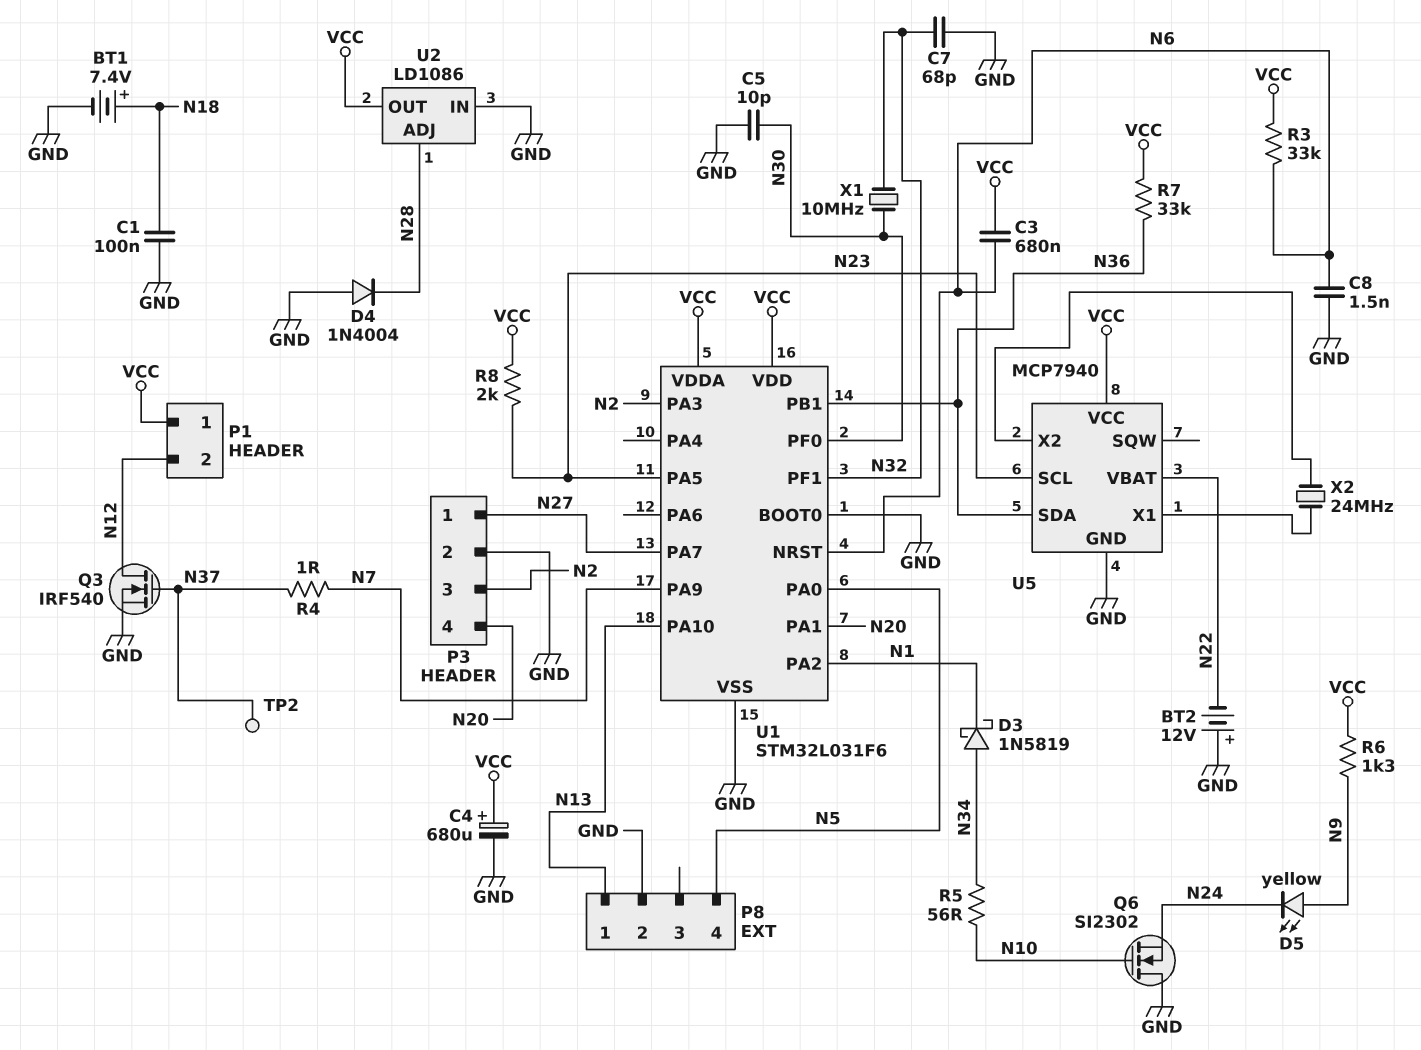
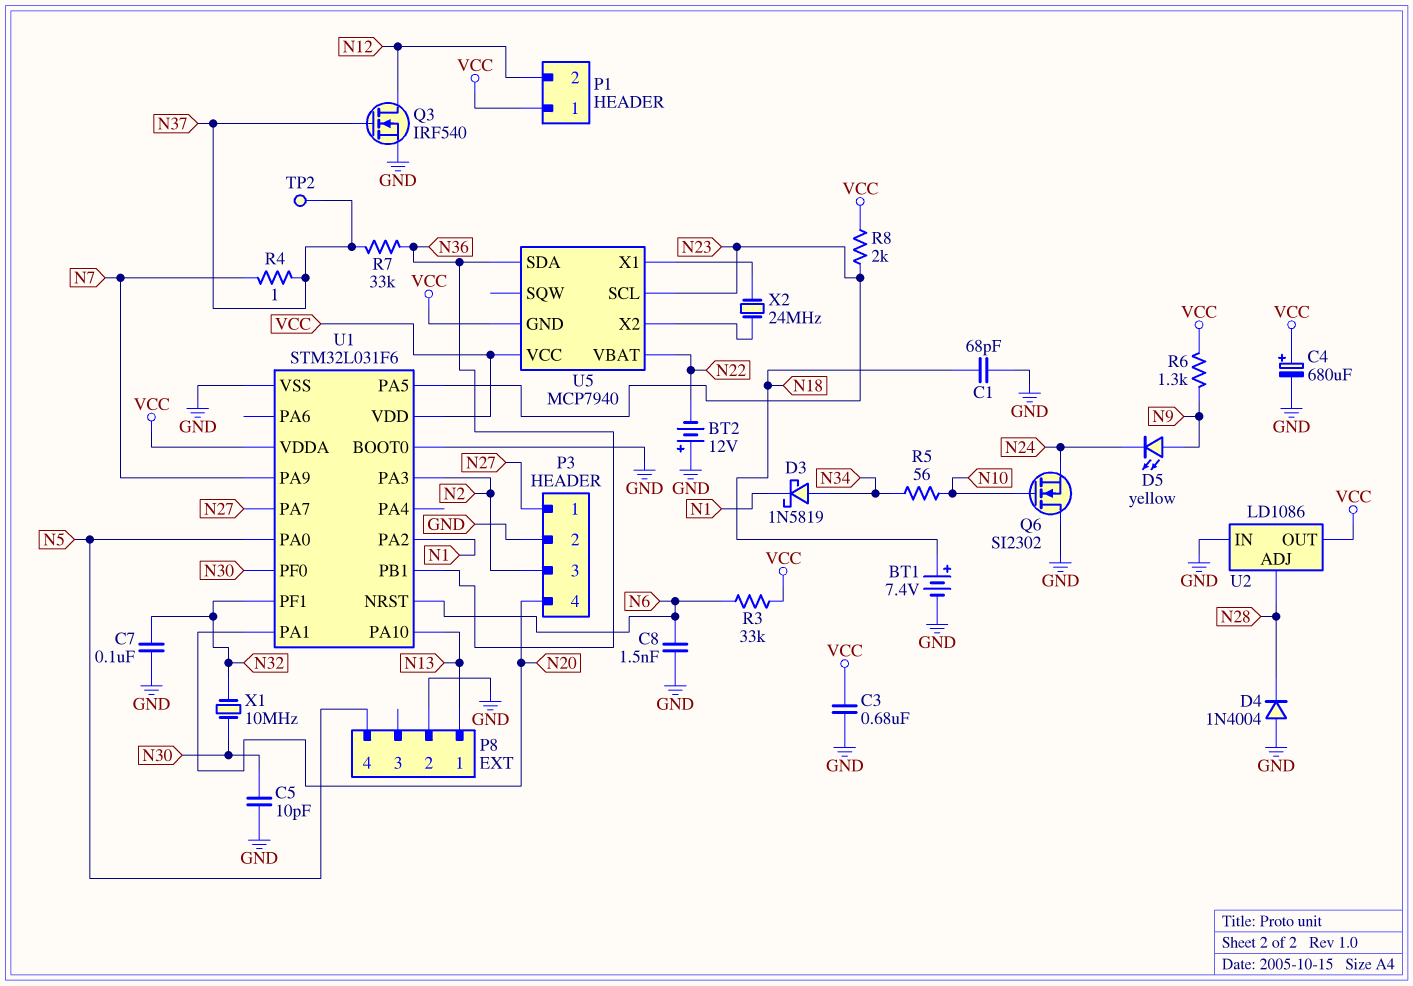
C1: 100nF (GND, N18) -> 68pF (GND, N18)
C3: 680nF (N6, VCC) -> 680nF (GND, VCC)
C7: 68pF (GND, N32) -> 100nF (GND, N32)
R7: 33k (N36, VCC) -> 33k (N36, N37)
U5 pin GND: GND -> VCC

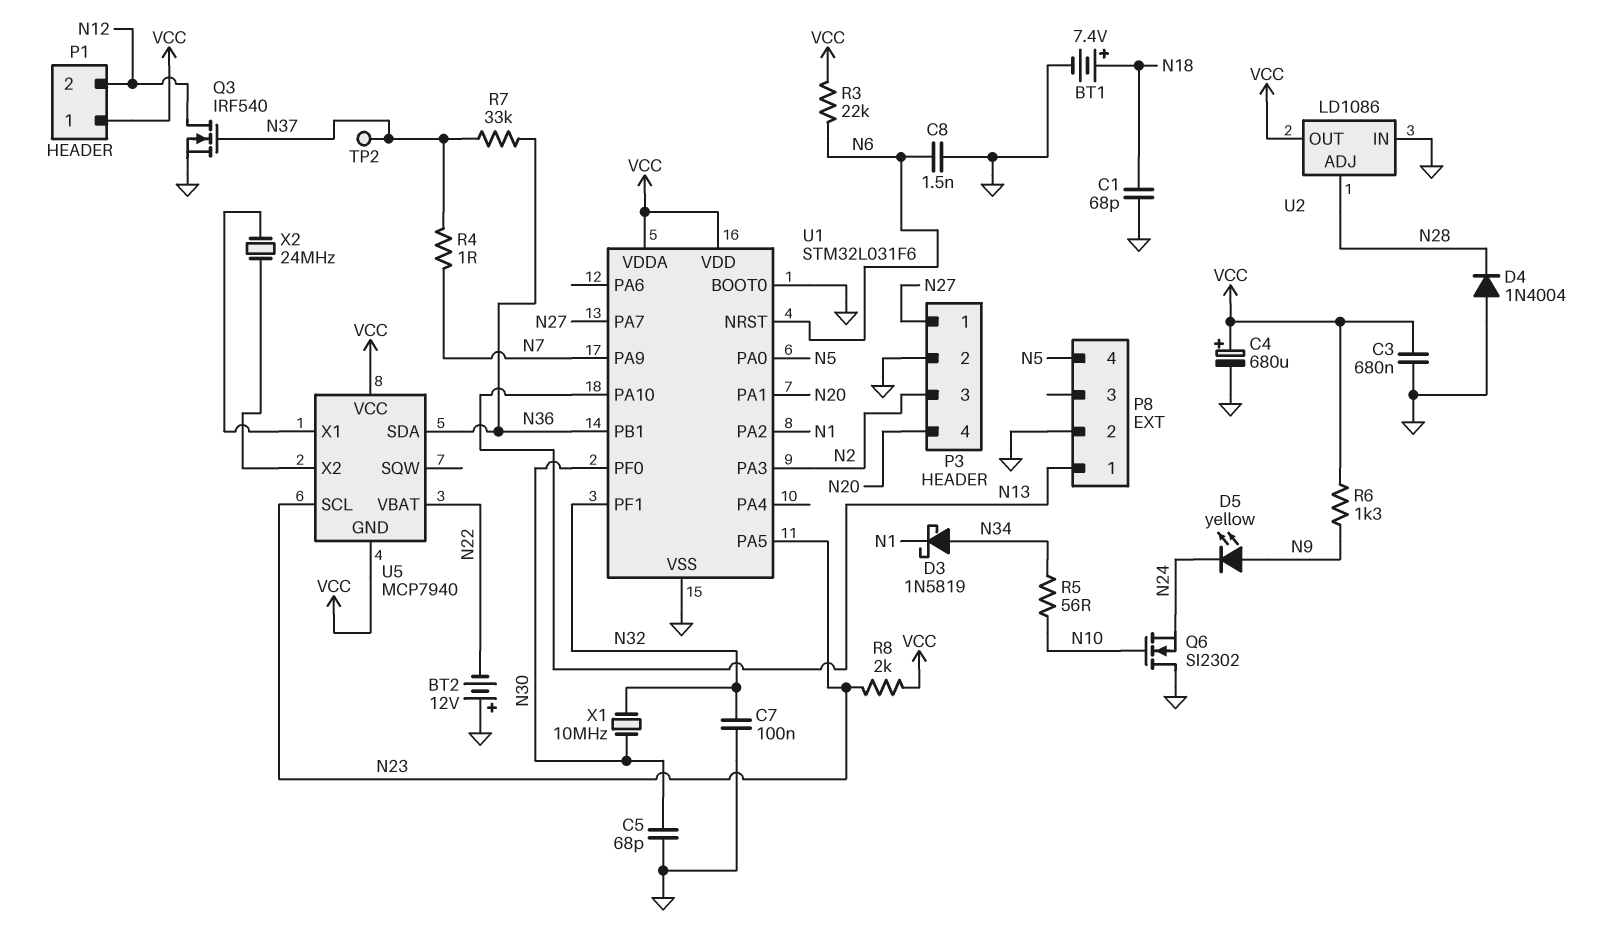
C5: 10pF (GND, N30) -> 68pF (GND, N30)
R3: 33k (N6, VCC) -> 22k (N6, VCC)

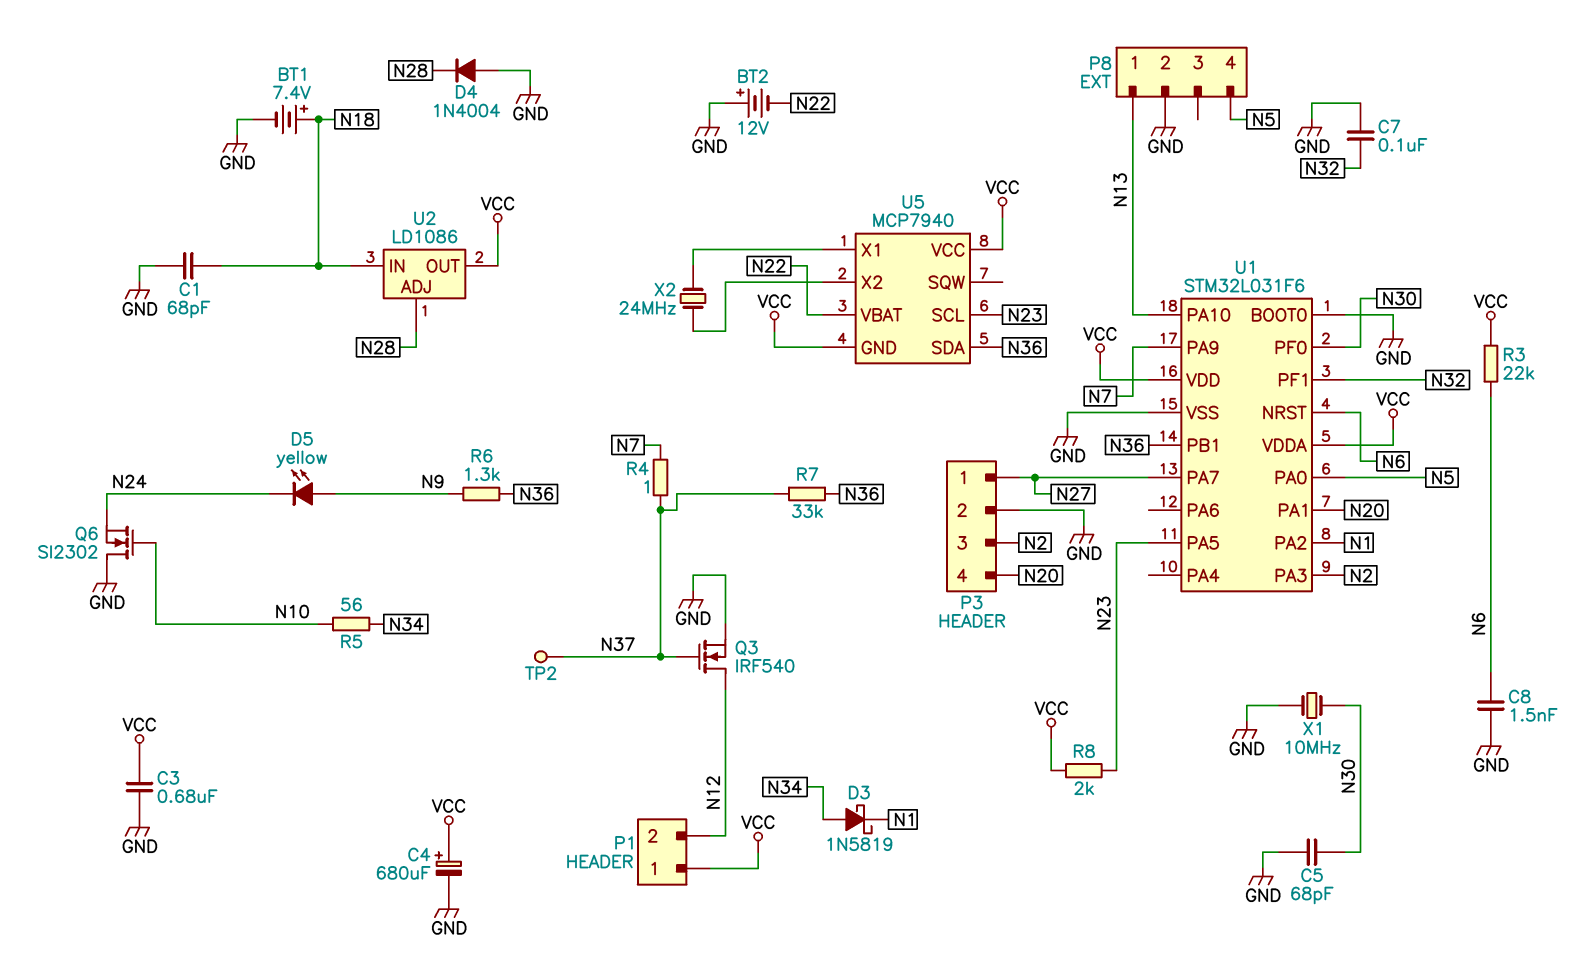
R6: 1.3k (N9, VCC) -> 1.3k (N9, N36)
U2 pin IN: GND -> N18
X1: 10MHz (N30, N32) -> 10MHz (GND, N30)

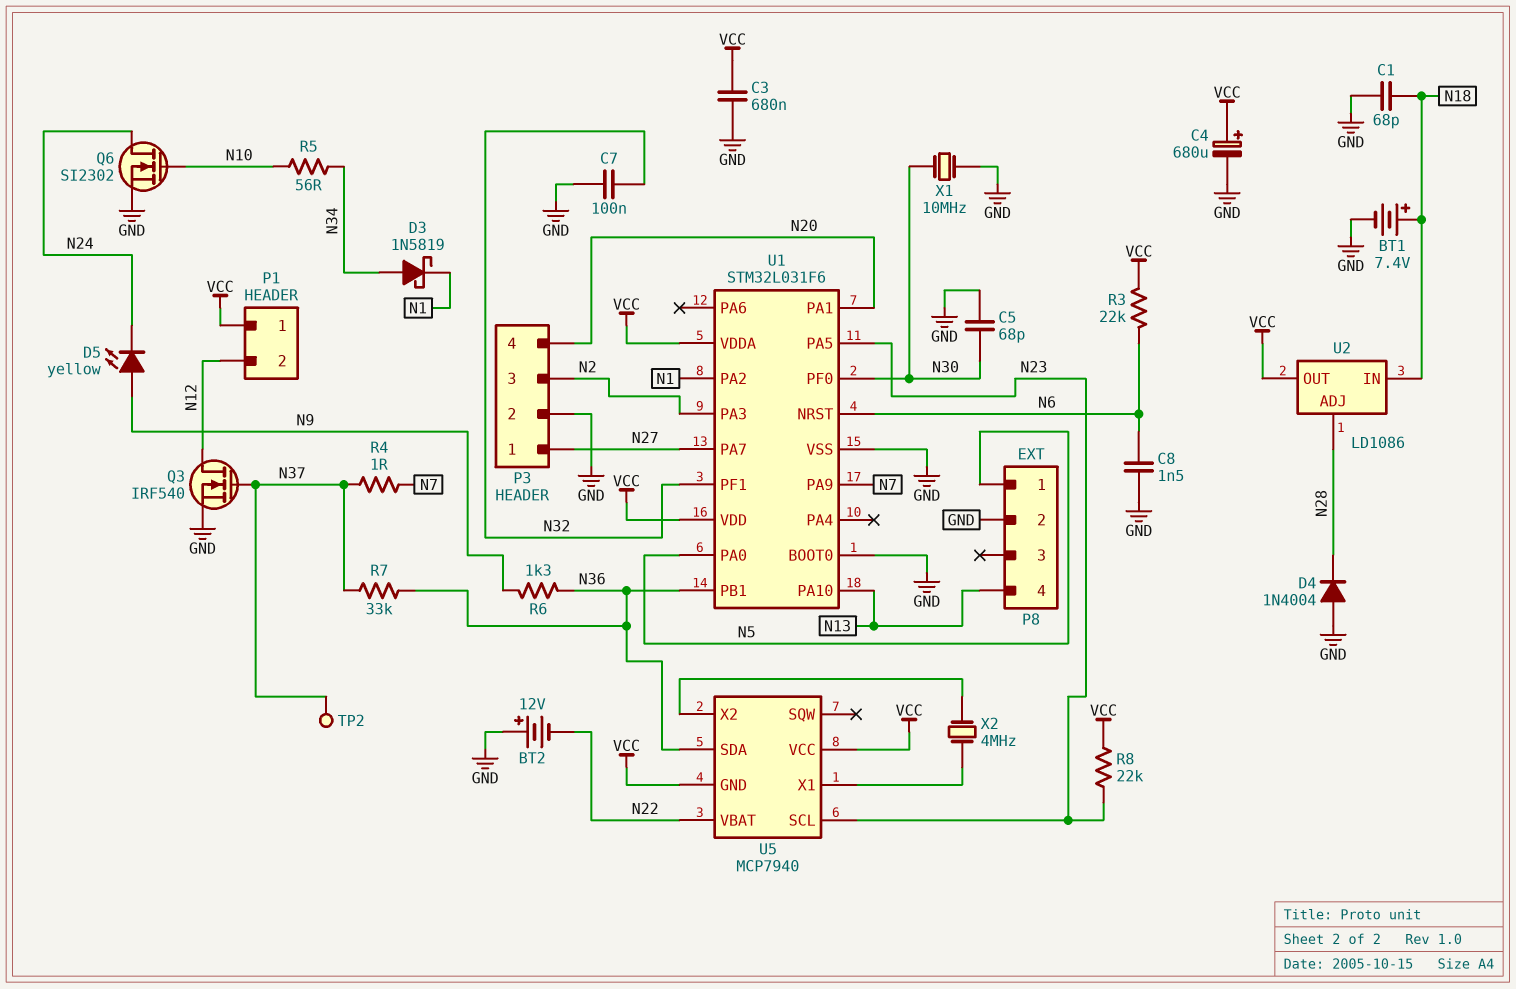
P8 pin 1: N13 -> N5
P8 pin 4: N5 -> N13
Q6: NMOS SI2302 (G N10, D GND, S N24) -> NMOS SI2302 (G N10, D N24, S GND)
R8: 2k (N23, VCC) -> 22k (N23, VCC)
X2: 24MHz (U5/X1, U5/X2) -> 4MHz (U5/X1, U5/X2)

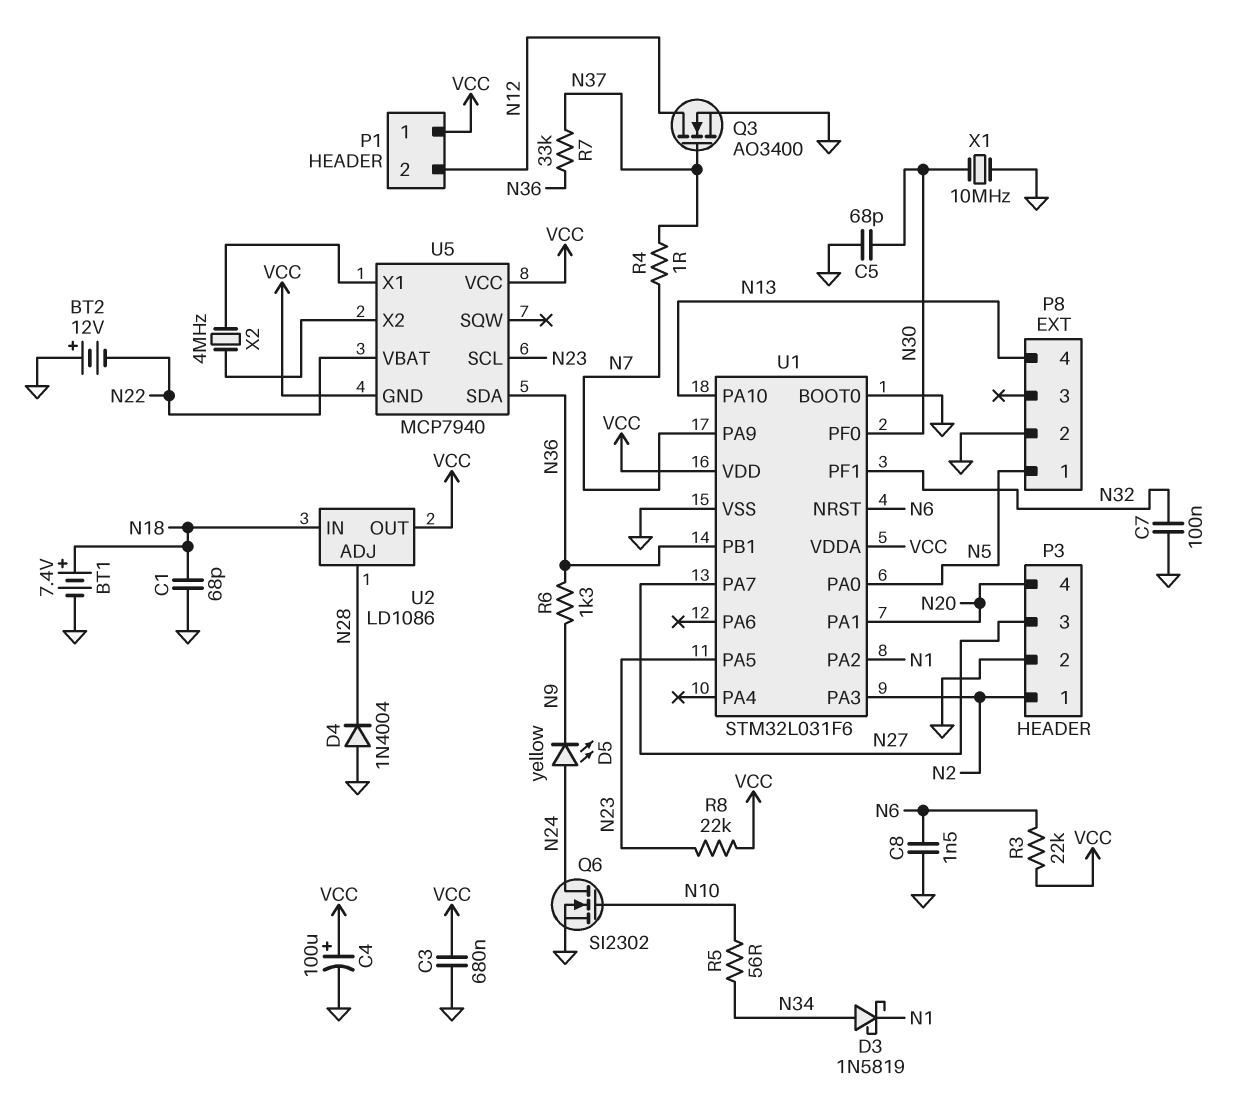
C4: 680uF (plus VCC, minus GND) -> 100uF (plus VCC, minus GND)
D5: LED yellow (A N9, K N24) -> LED yellow (A N24, K N9)
P3 pin 1: N27 -> N2
P3 pin 3: N2 -> N27
Q3: NMOS IRF540 (G N37, D N12, S GND) -> NMOS AO3400 (G N37, D N12, S GND)
TP2: test point (N37) -> none

